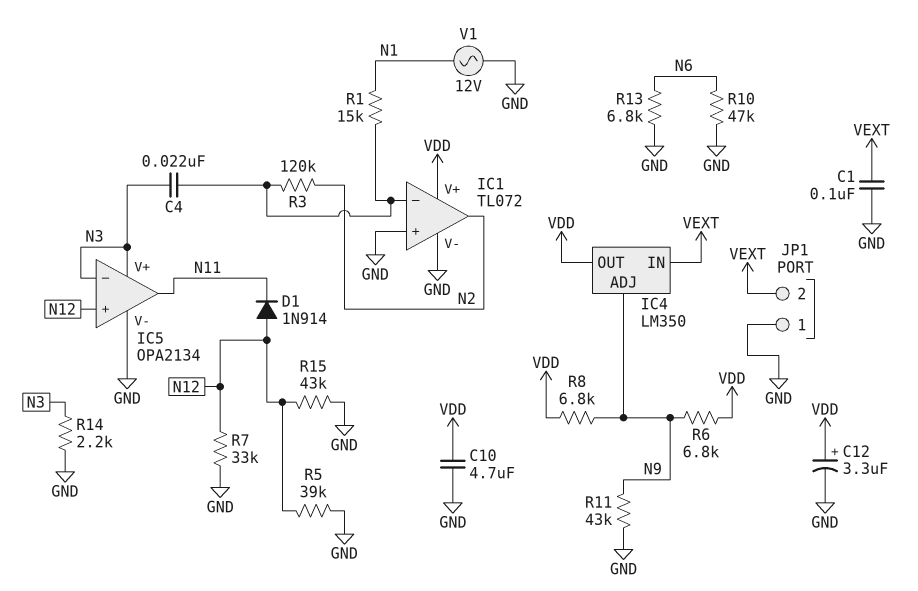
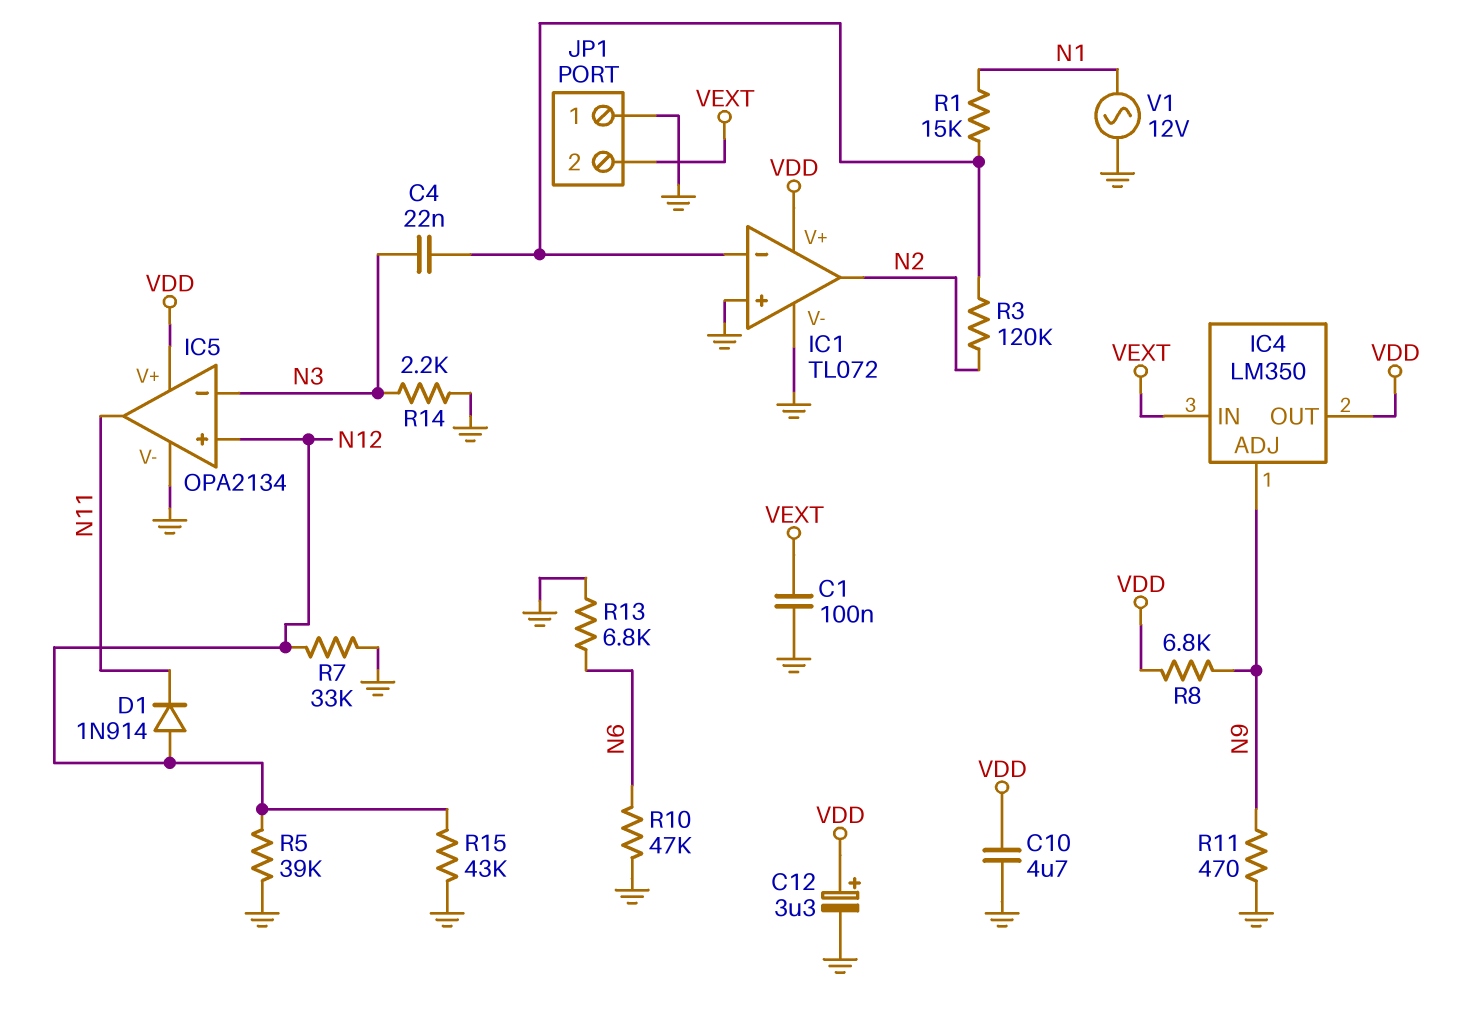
IC5 pin V+: N3 -> VDD
R6: 6.8k (N9, VDD) -> none
R11: 43k (GND, N9) -> 470 (GND, N9)

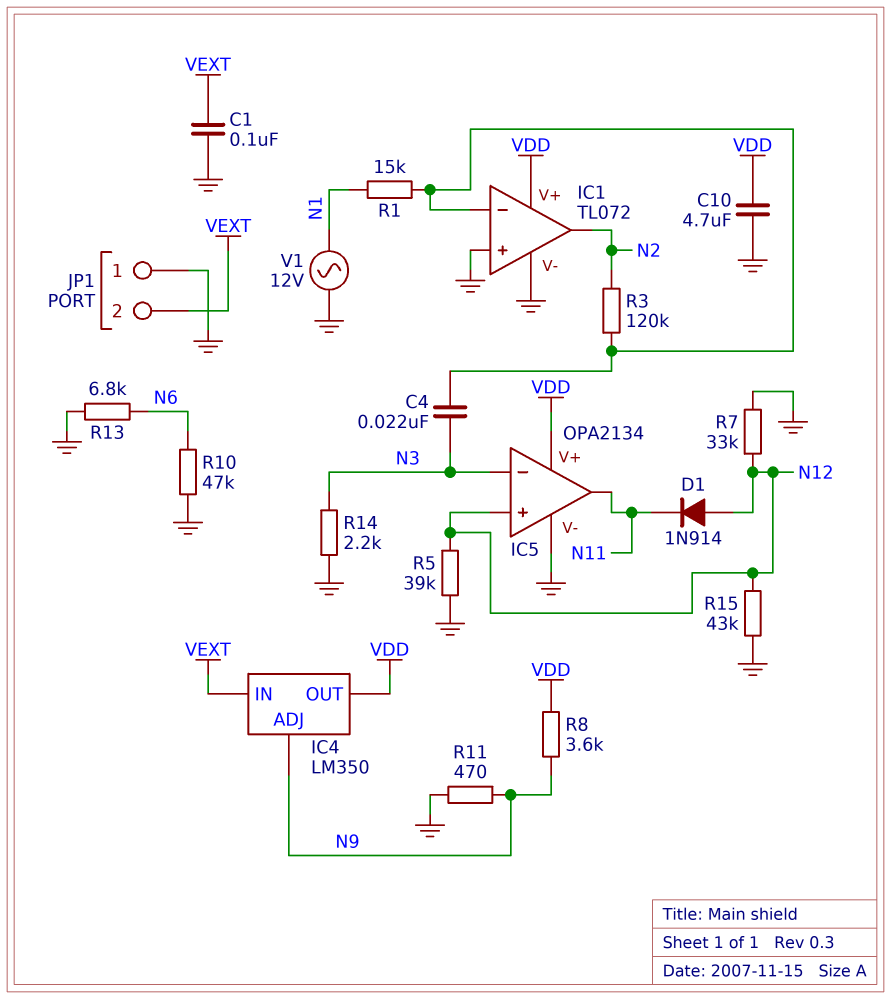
C12: 3.3uF (plus VDD, minus GND) -> none
R8: 6.8k (N9, VDD) -> 3.6k (N9, VDD)

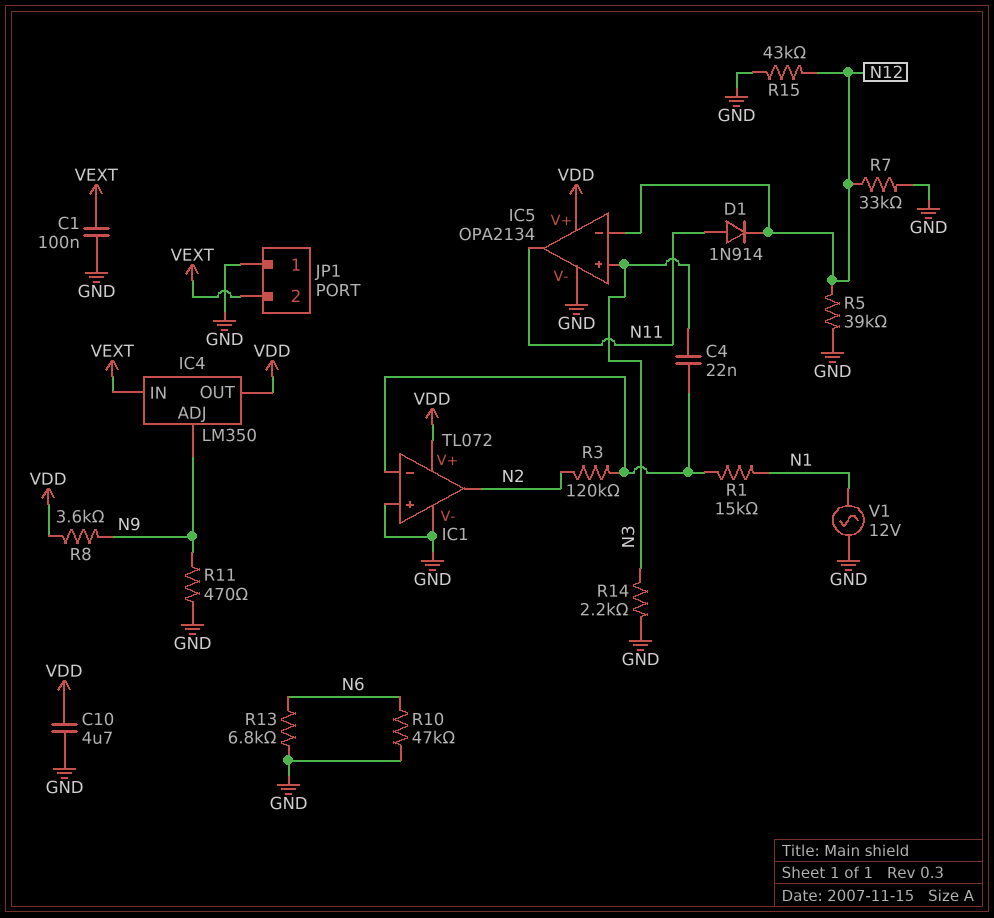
D1: diode 1N914 (A N12, K N11) -> diode 1N914 (A N11, K N12)
IC5 pin in+: N12 -> N3
IC5 pin in-: N3 -> N12

